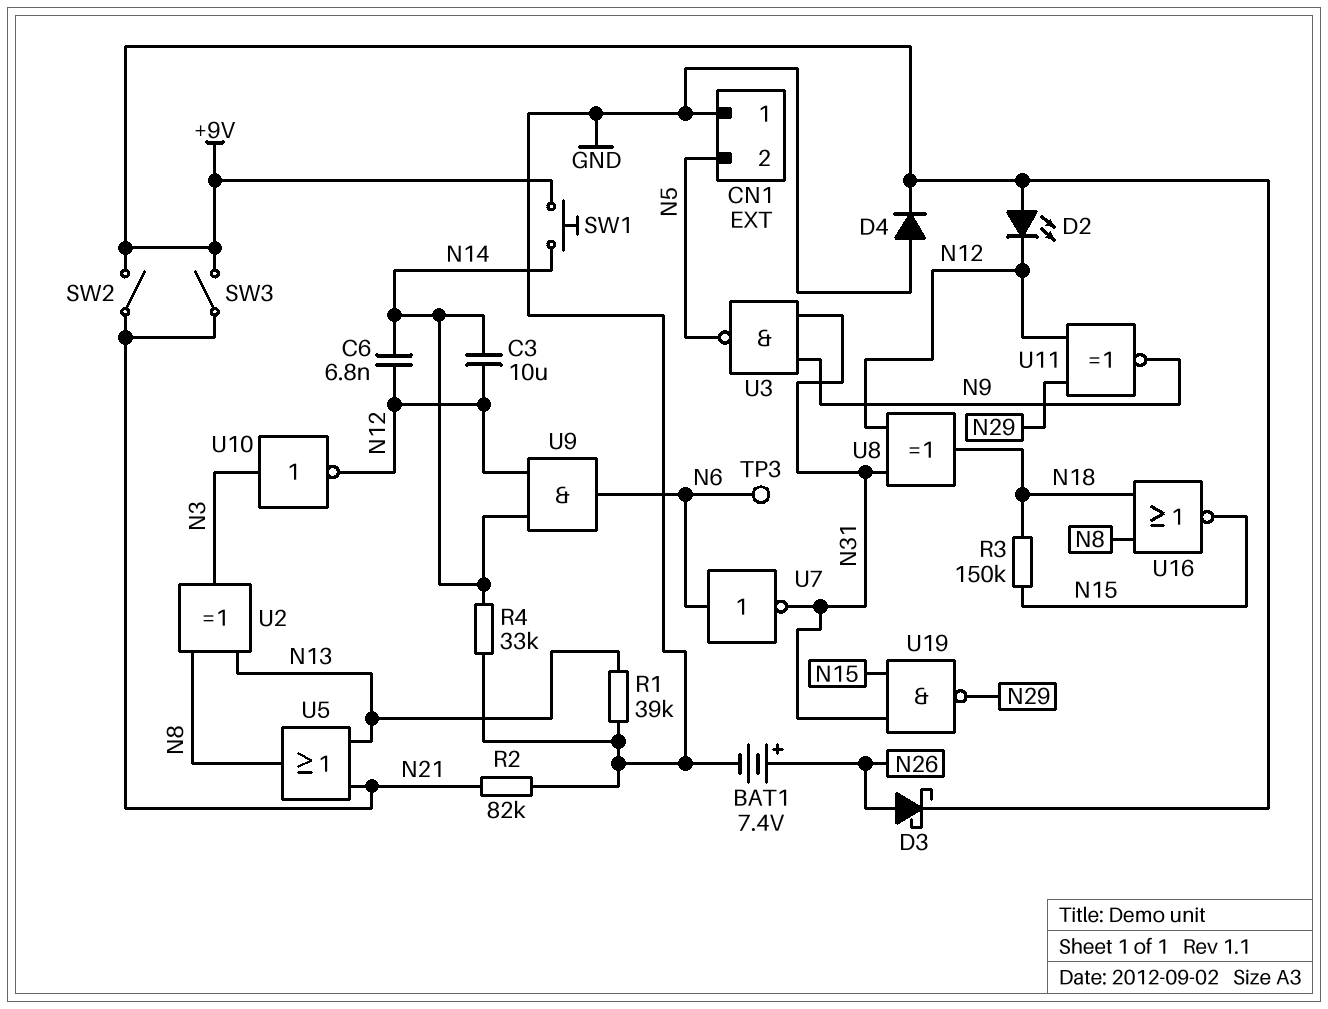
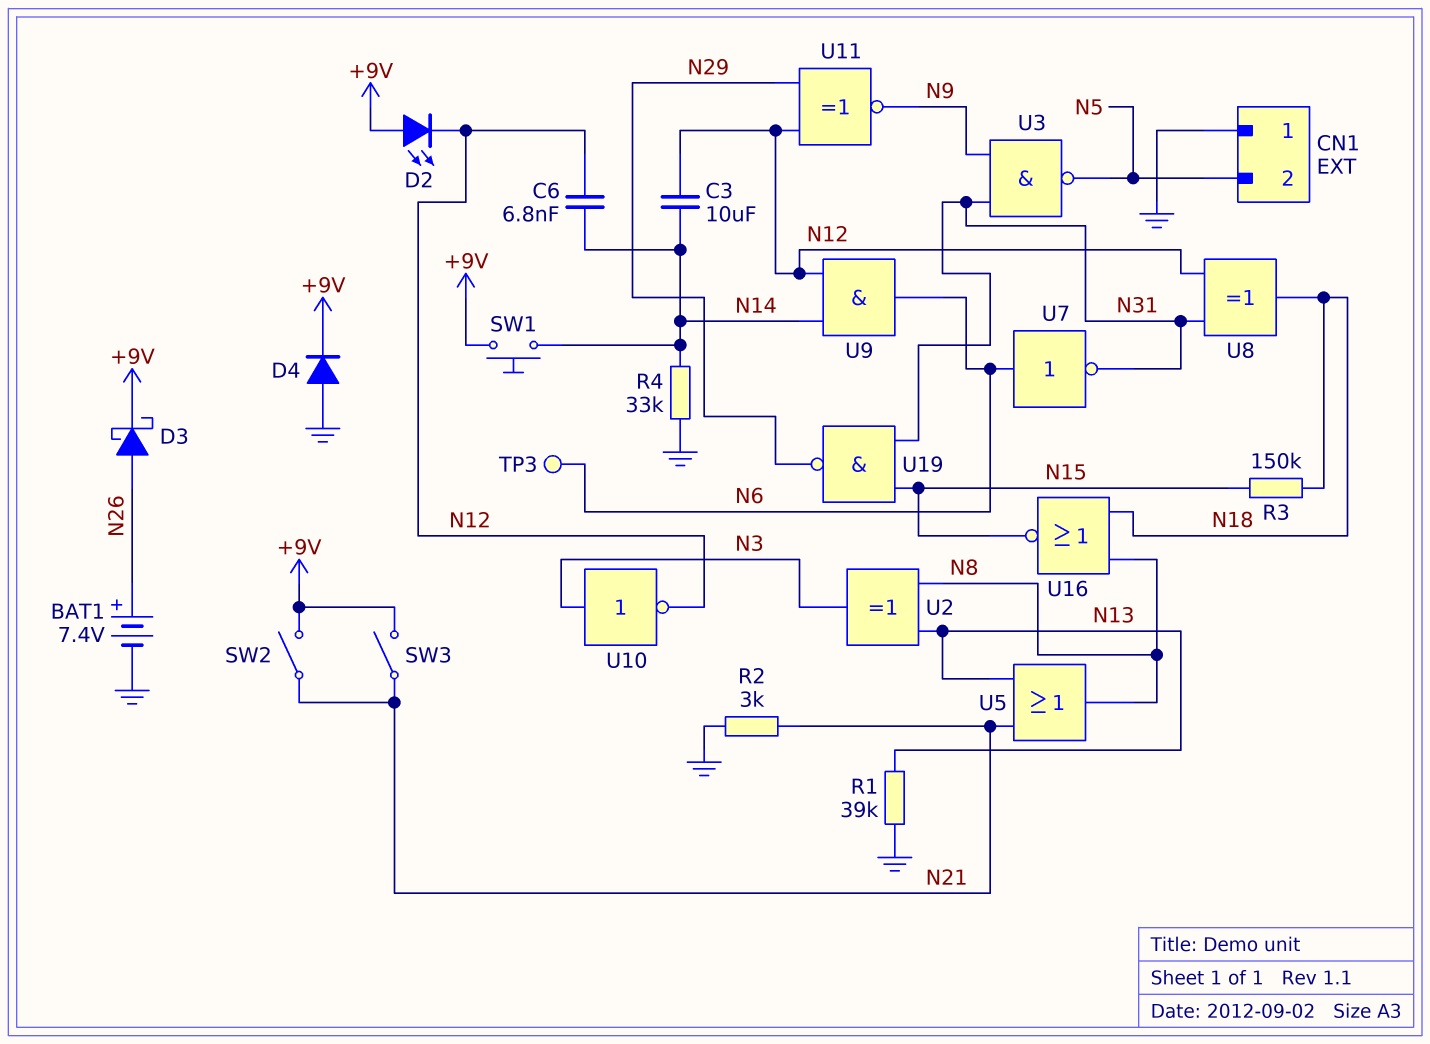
R2: 82k (GND, N21) -> 3k (GND, N21)

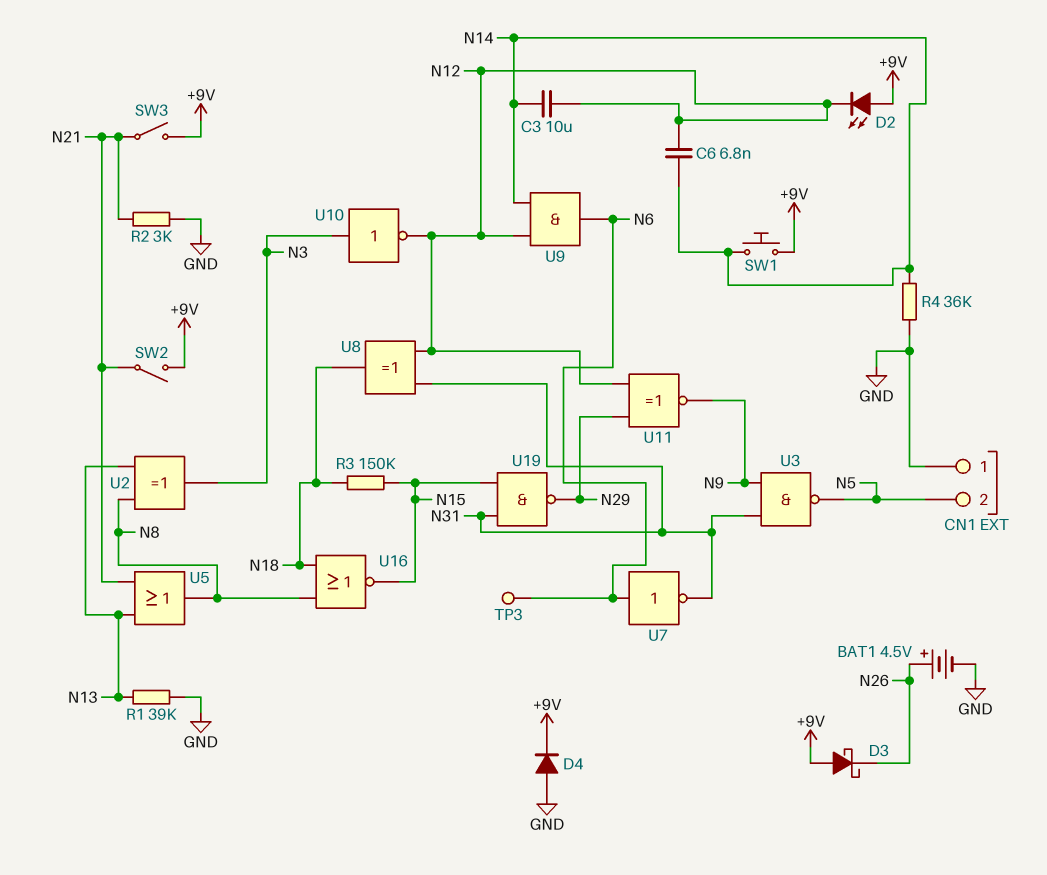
BAT1: 7.4V (plus N26, minus GND) -> 4.5V (plus N26, minus GND)
D3: schottky (A N26, K +9V) -> schottky (A +9V, K N26)
R4: 33k (GND, N14) -> 36k (GND, N14)

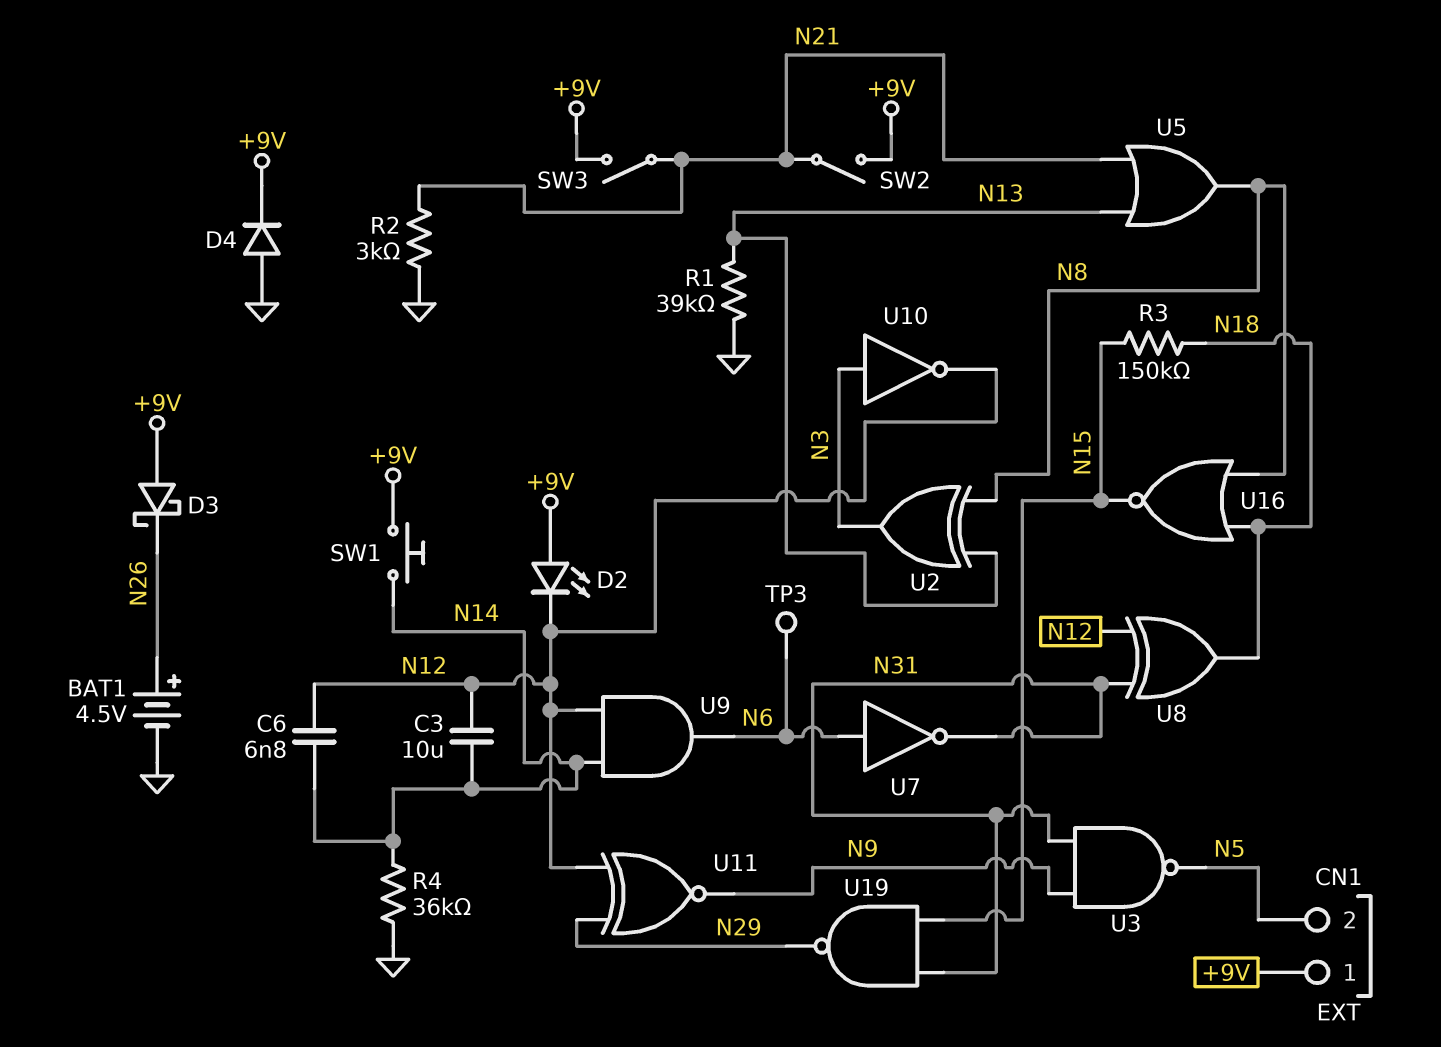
CN1 pin 1: GND -> +9V

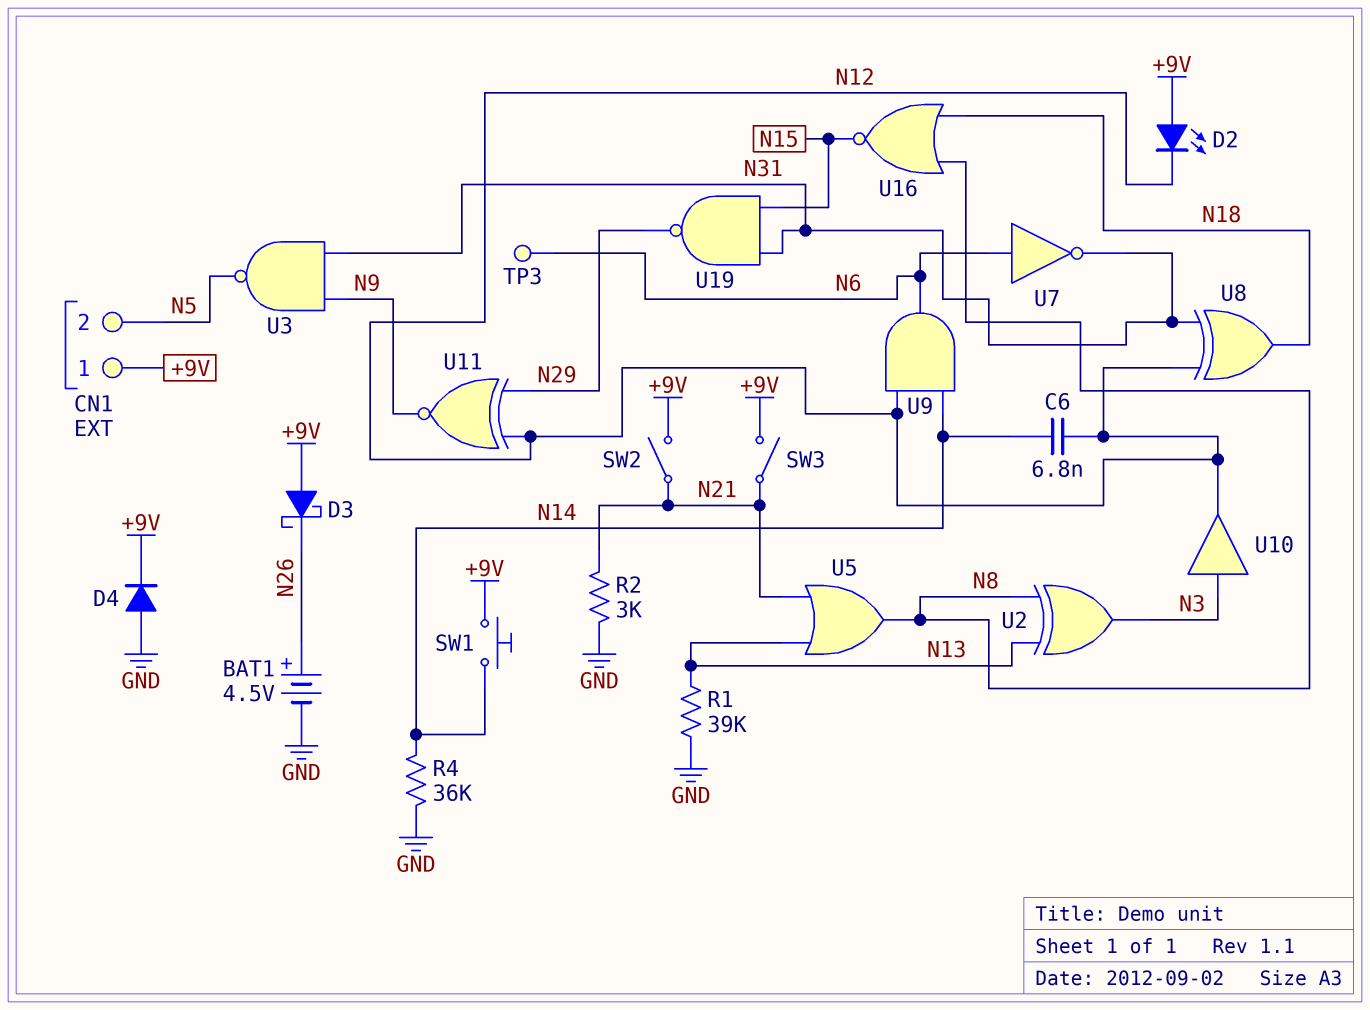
C3: 10uF (N12, N14) -> none
R3: 150k (N15, N18) -> none
U10: NOT (in N3, out N12) -> buffer (in N3, out N12)

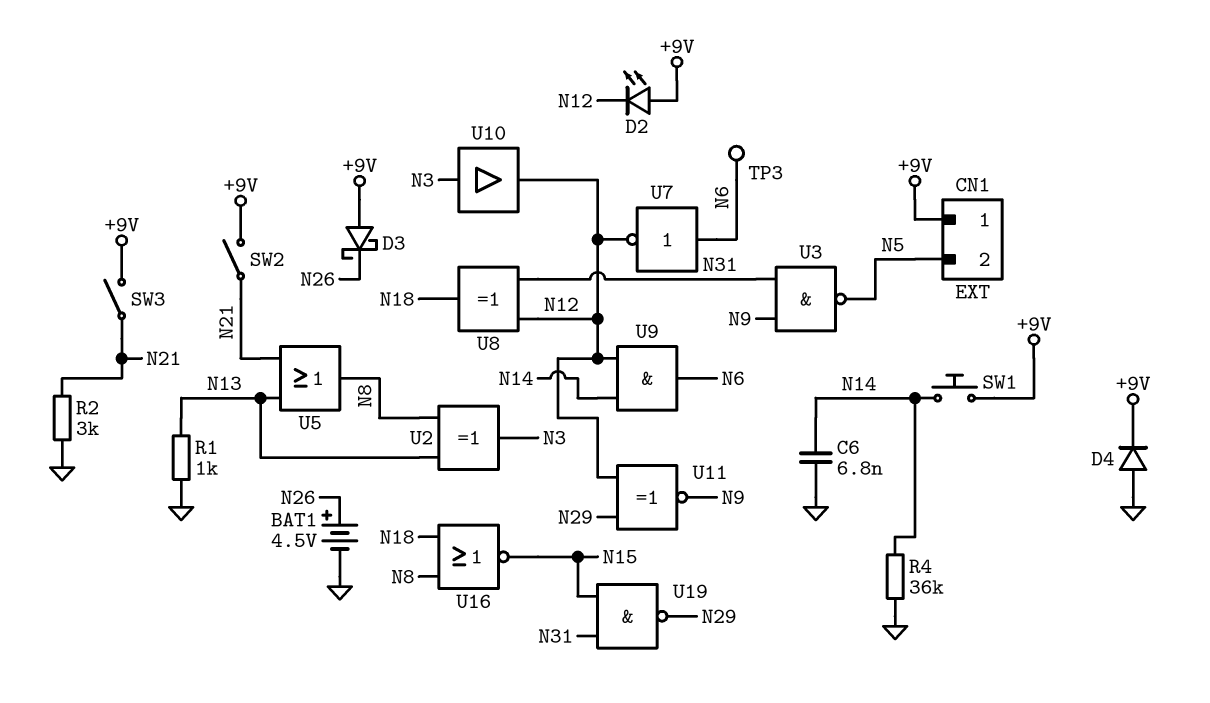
C6: 6.8nF (N12, N14) -> 6.8nF (GND, N14)
R1: 39k (GND, N13) -> 1k (GND, N13)
U7: NOT (in N6, out N31) -> NOT (in N6, out N12)

